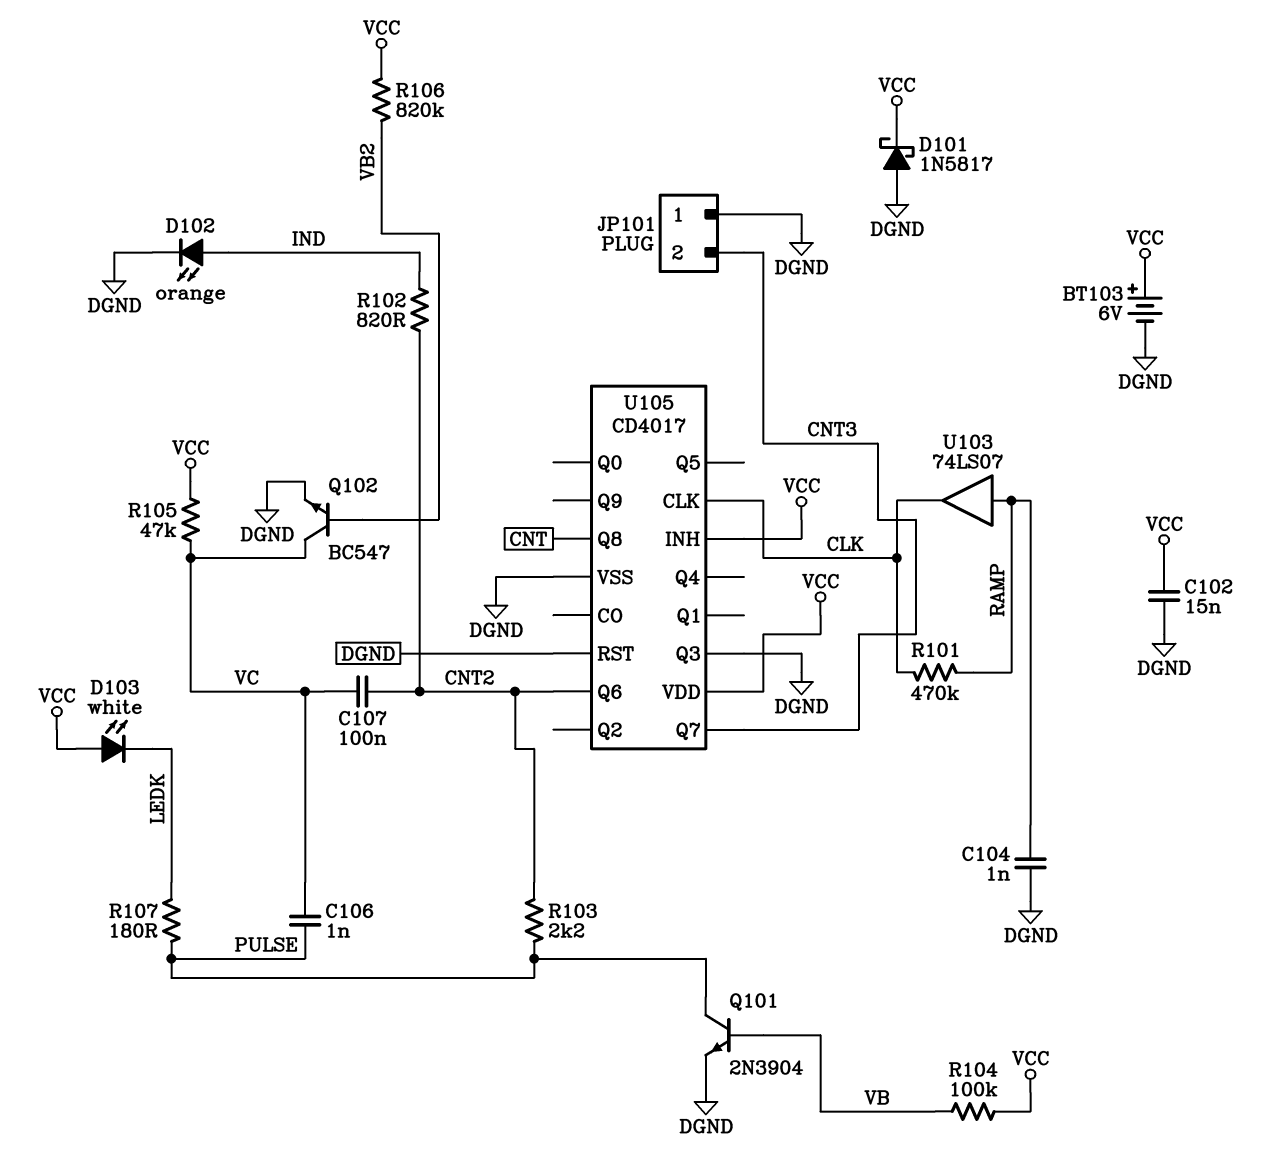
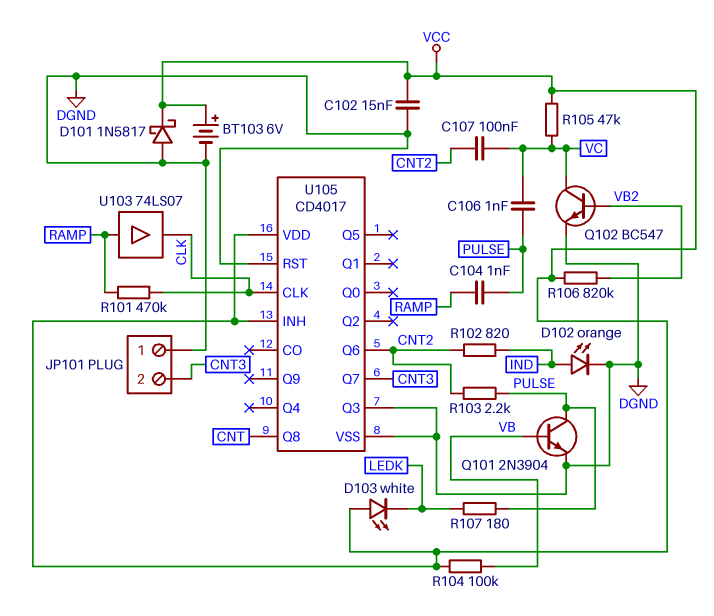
C104: 1nF (DGND, RAMP) -> 1nF (PULSE, RAMP)

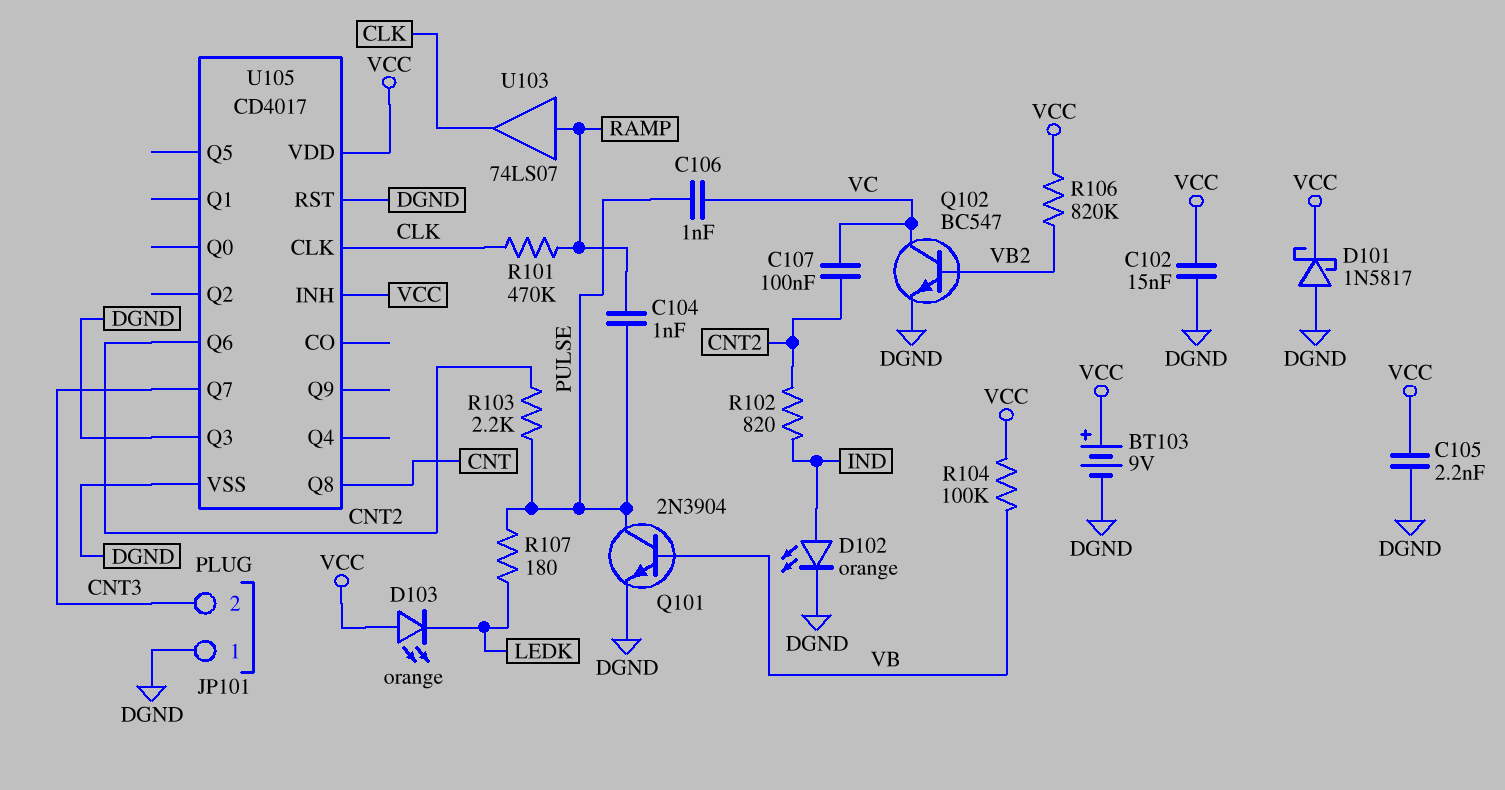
BT103: 6V (plus VCC, minus DGND) -> 9V (plus VCC, minus DGND)
C105: none -> 2.2nF (DGND, VCC)
D103: LED white (A VCC, K LEDK) -> LED orange (A VCC, K LEDK)
R105: 47k (VC, VCC) -> none

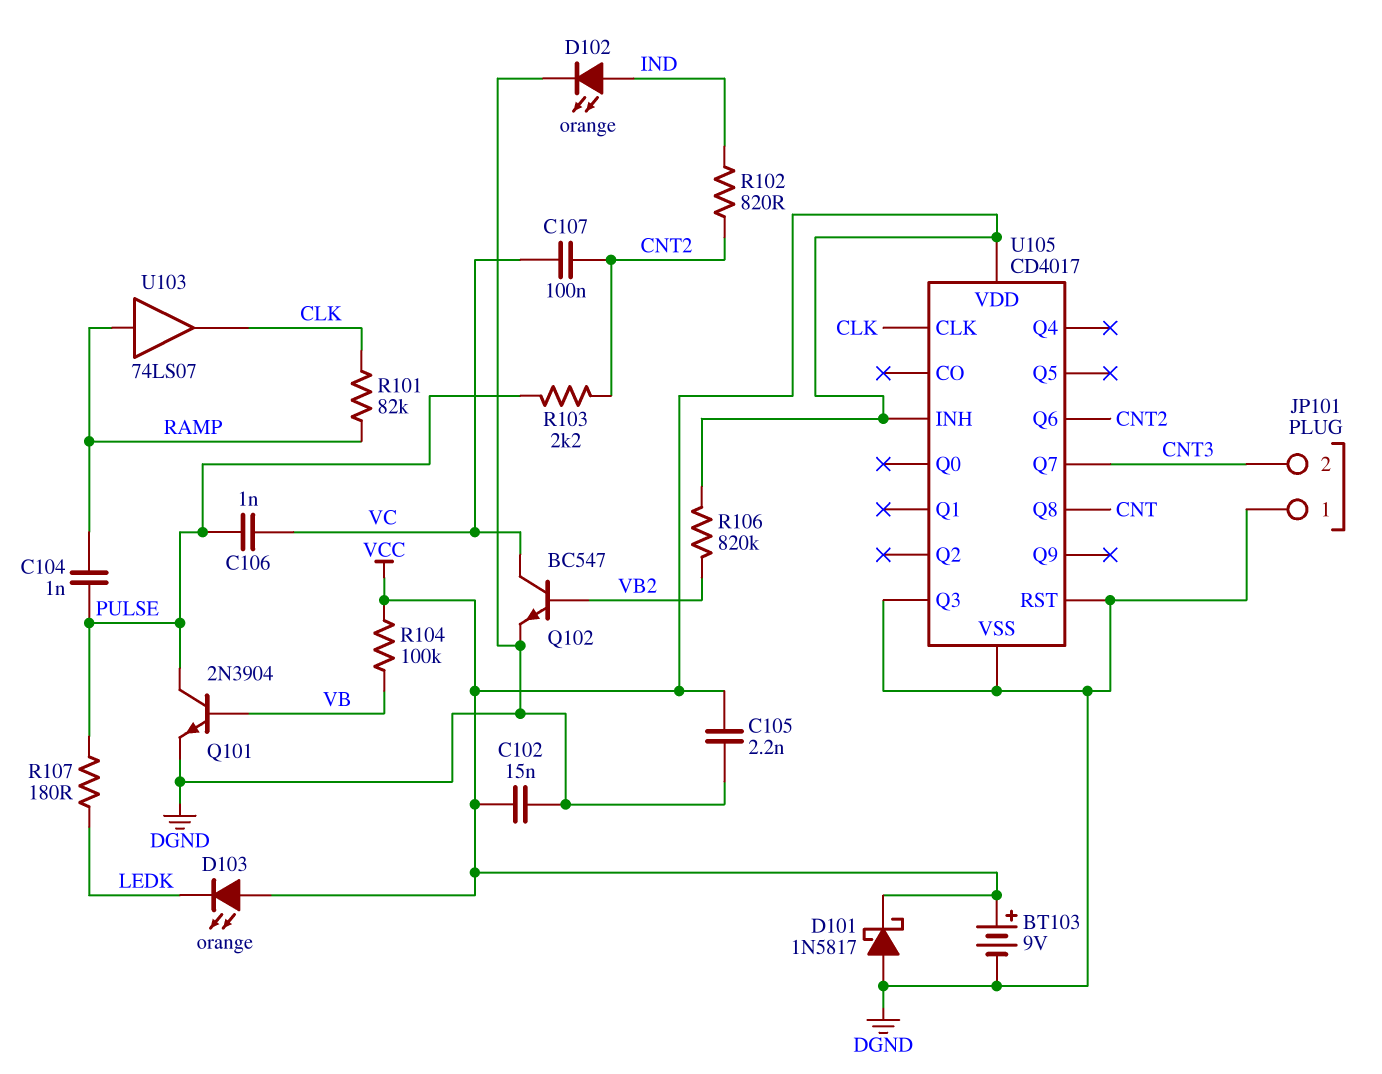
R101: 470k (CLK, RAMP) -> 82k (CLK, RAMP)

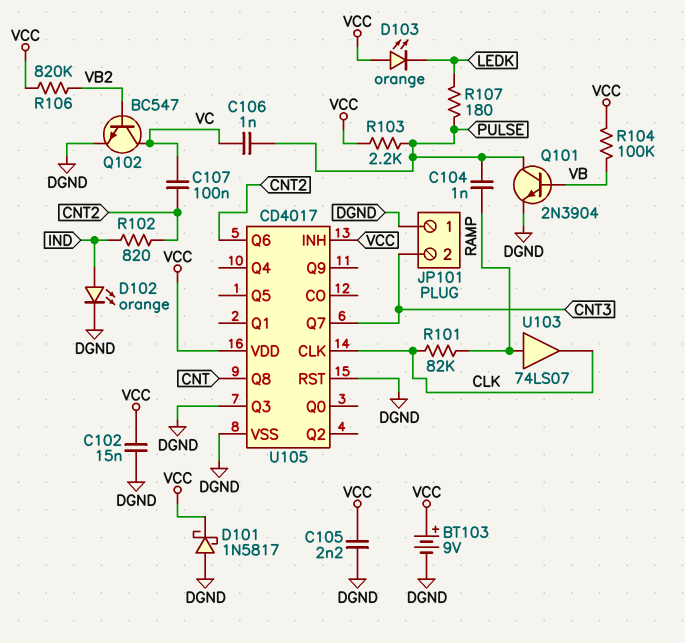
R103: 2.2k (CNT2, PULSE) -> 2.2k (PULSE, VCC)

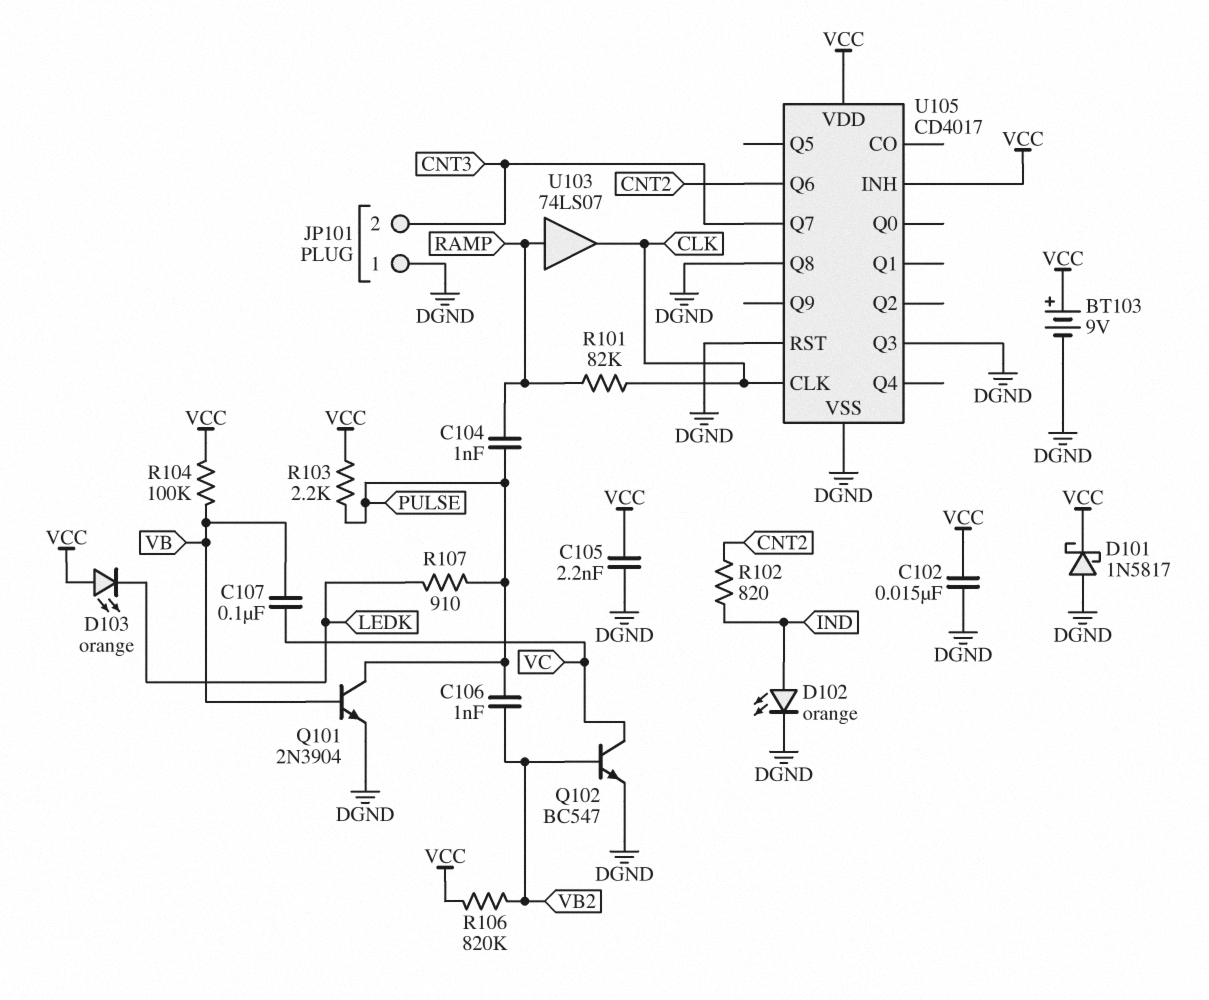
C106: 1nF (PULSE, VC) -> 1nF (PULSE, VB2)
C107: 100nF (CNT2, VC) -> 100nF (VB, VC)
R107: 180 (LEDK, PULSE) -> 910 (LEDK, PULSE)
U105 pin Q8: CNT -> DGND

